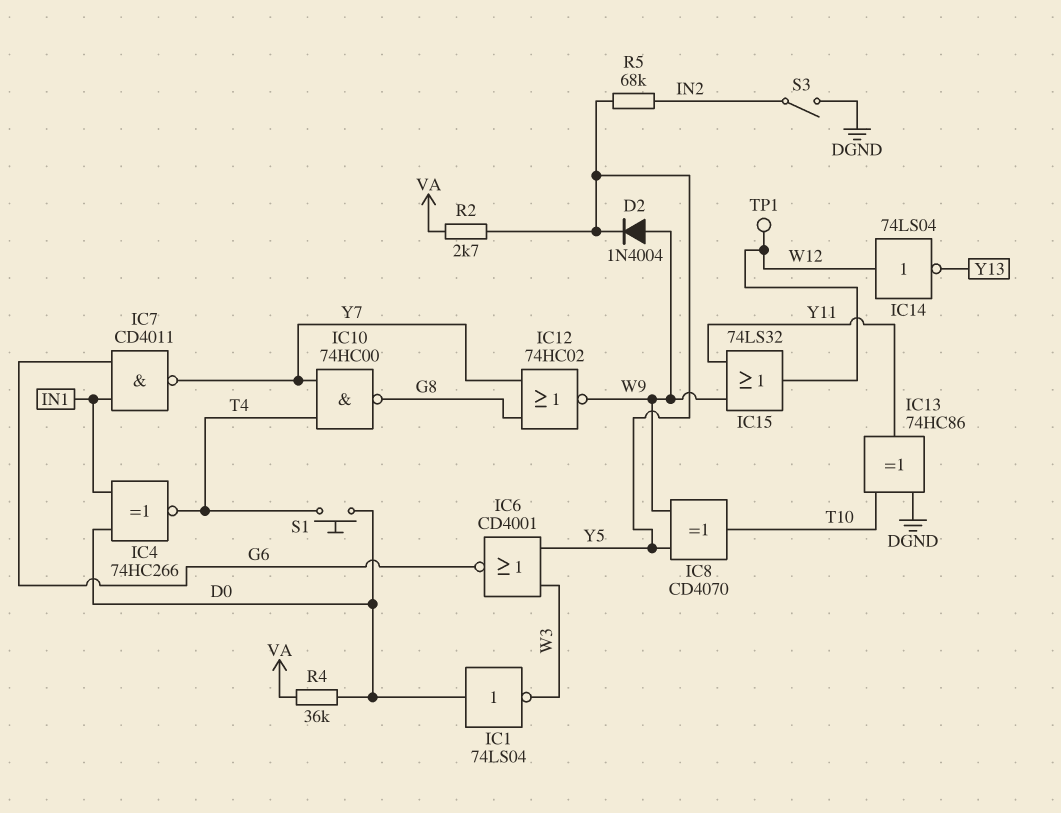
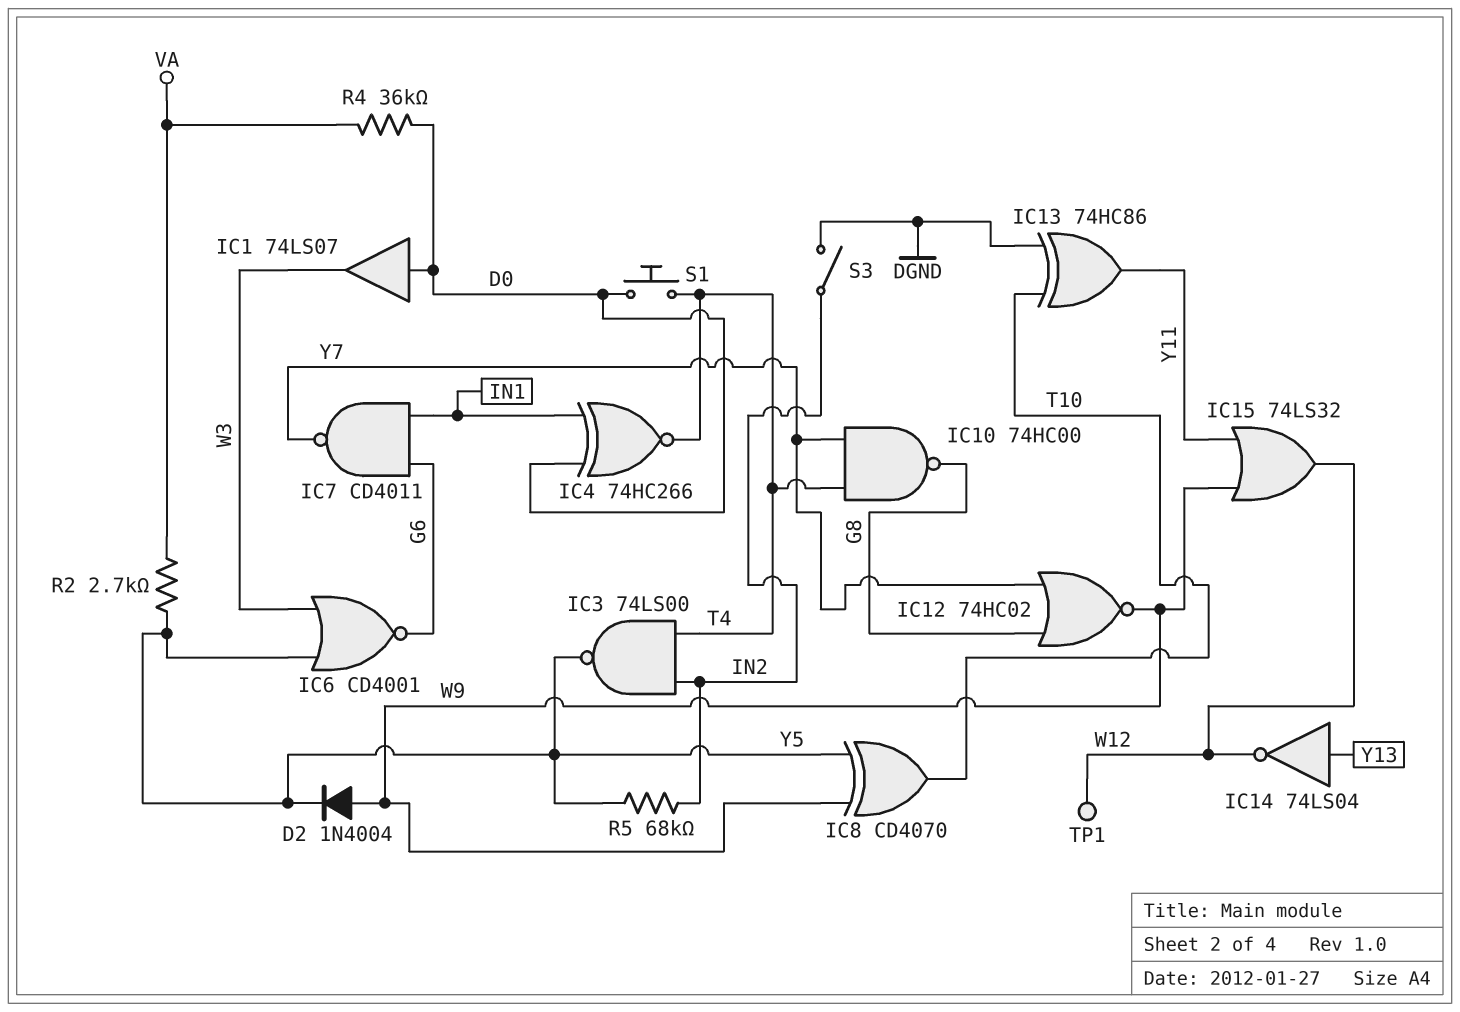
IC1: NOT 74LS04 (in D0, out W3) -> buffer 74LS07 (in D0, out W3)
IC3: none -> NAND 74LS00 (in IN2, in T4, out Y5)
IC14: NOT 74LS04 (in W12, out Y13) -> NOT 74LS04 (in Y13, out W12)

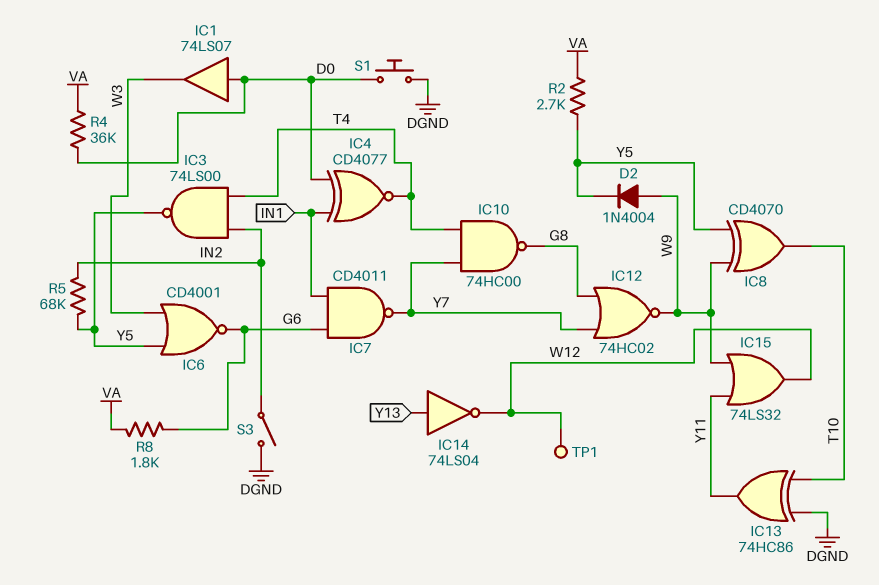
IC4: XNOR 74HC266 (in D0, in IN1, out T4) -> XNOR CD4077 (in D0, in IN1, out T4)
R8: none -> 1.8k (G6, VA)
S1: button (D0, T4) -> button (D0, DGND)

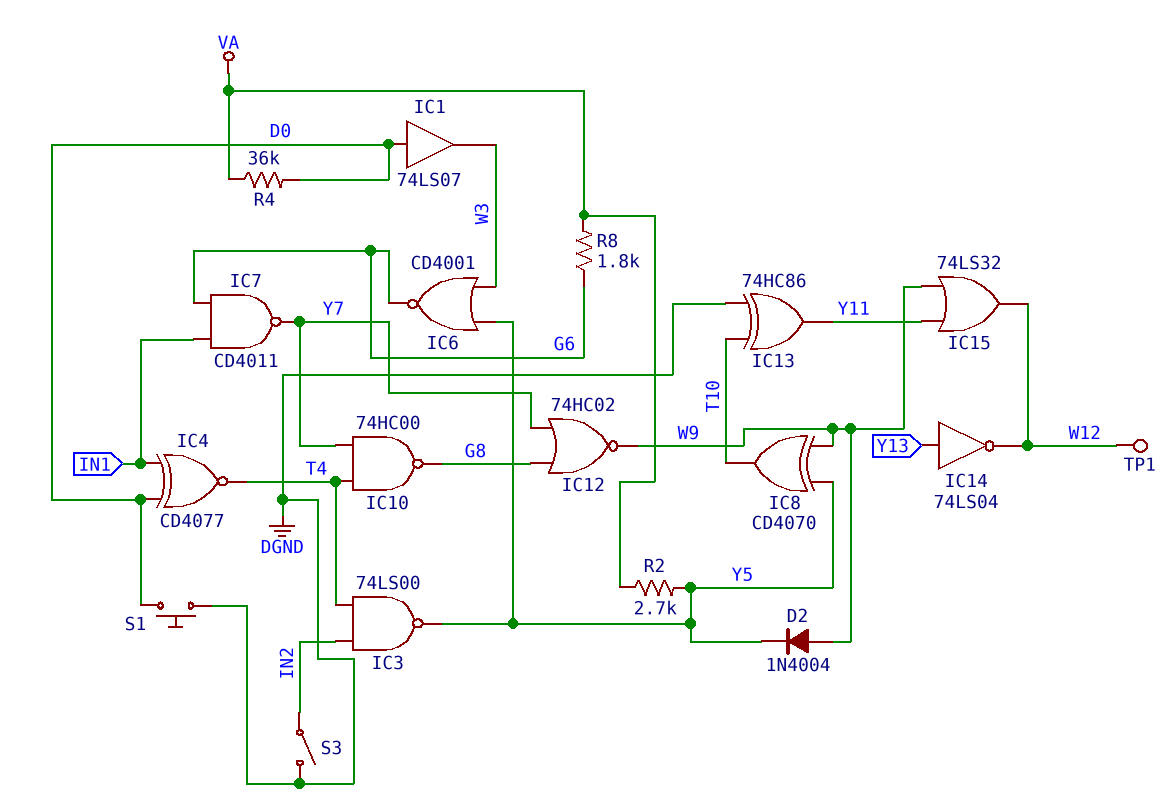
R5: 68k (IN2, Y5) -> none

